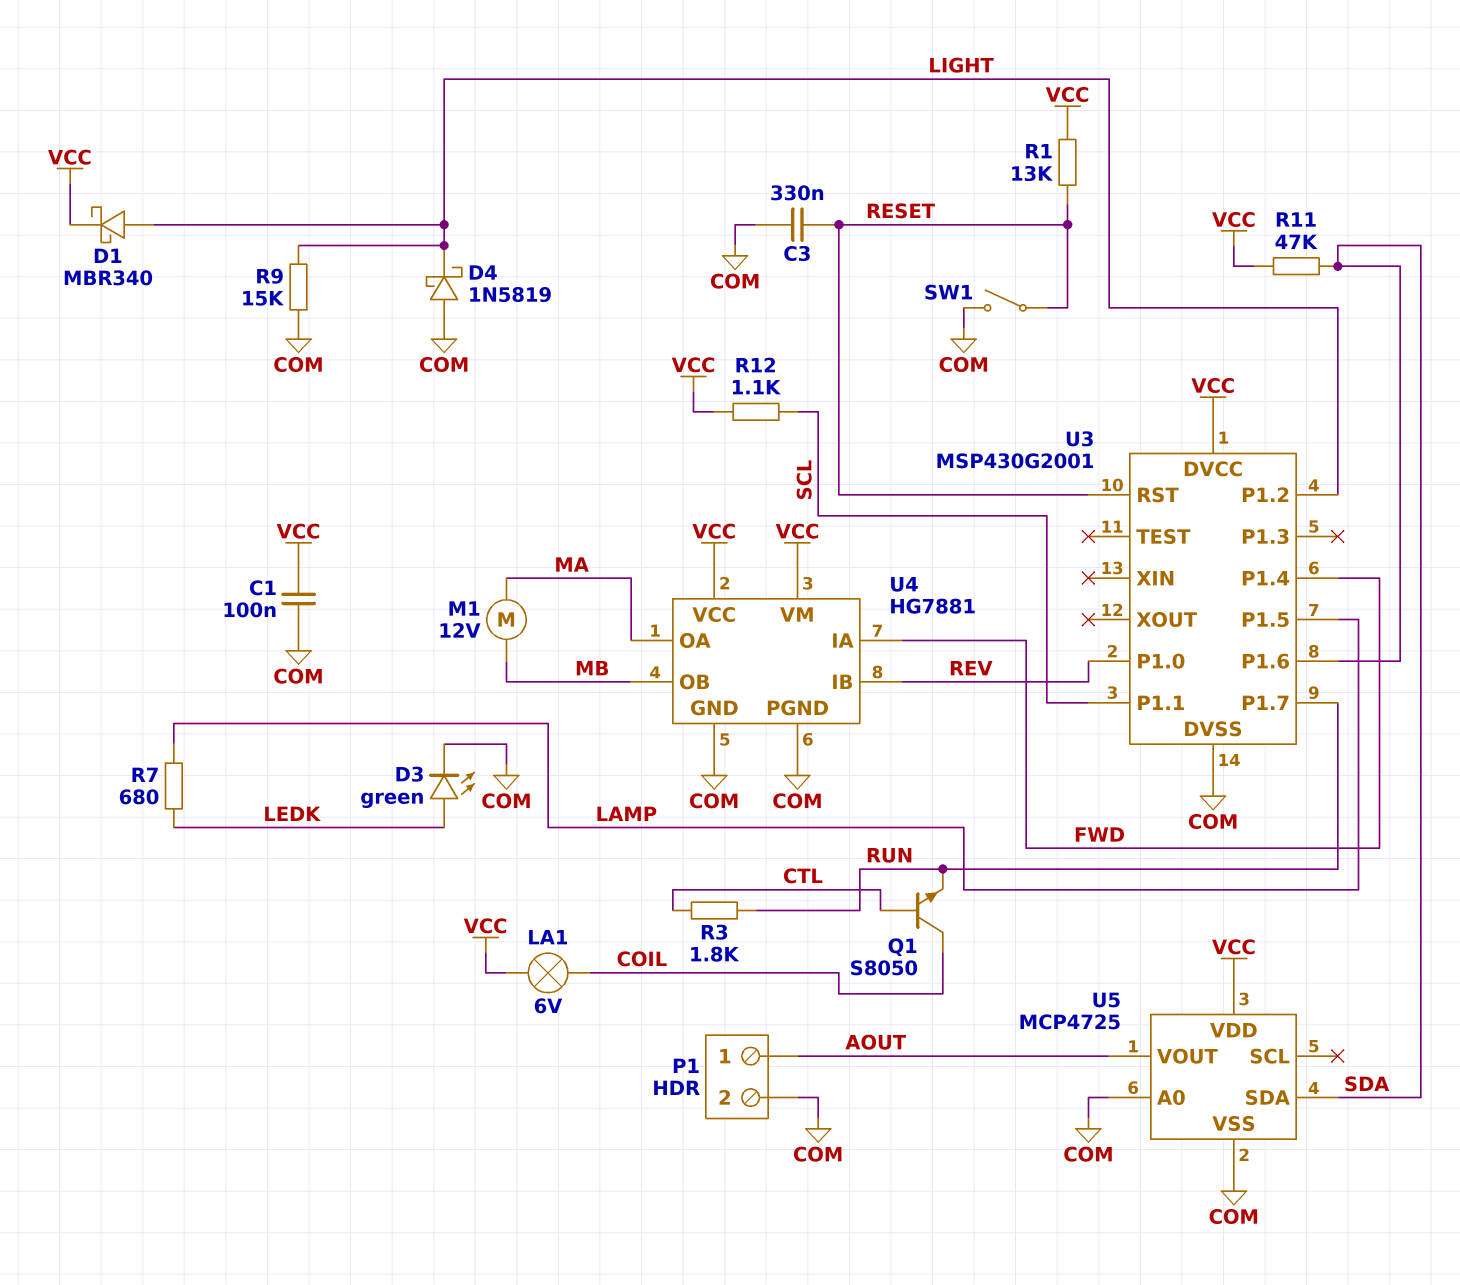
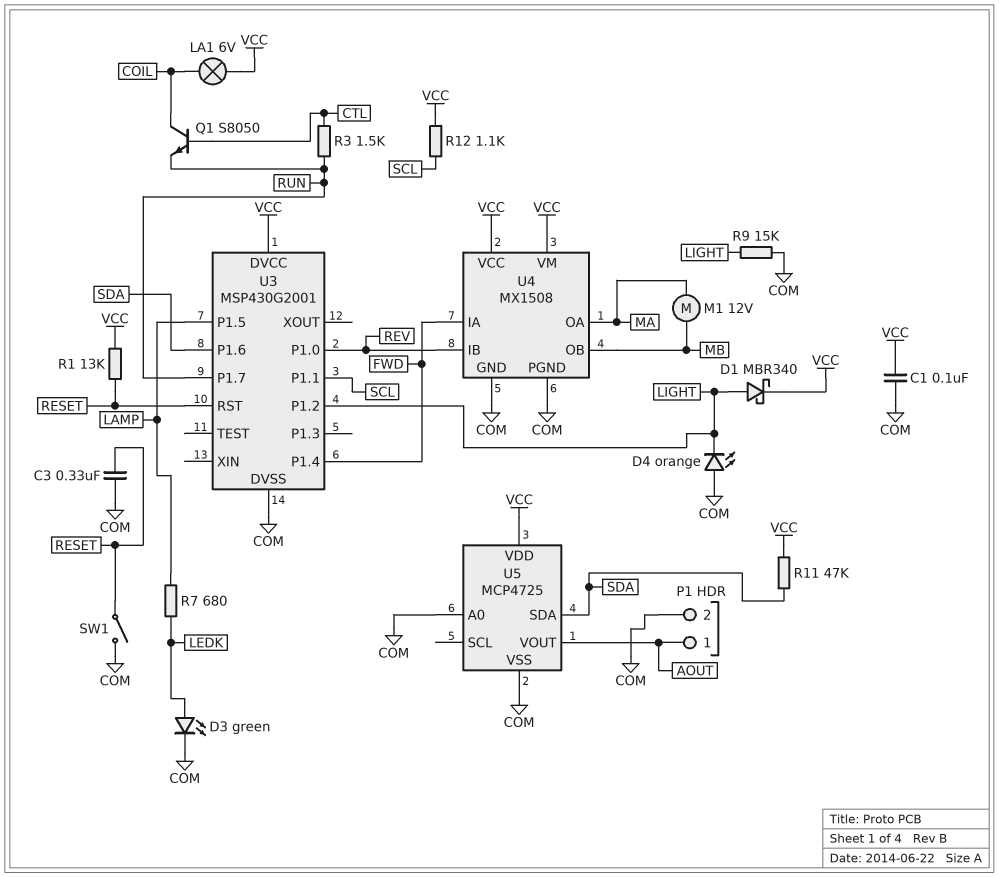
D4: schottky 1N5819 (A COM, K LIGHT) -> LED orange (A COM, K LIGHT)
R3: 1.8k (CTL, RUN) -> 1.5k (CTL, RUN)
U4: HG7881 -> MX1508

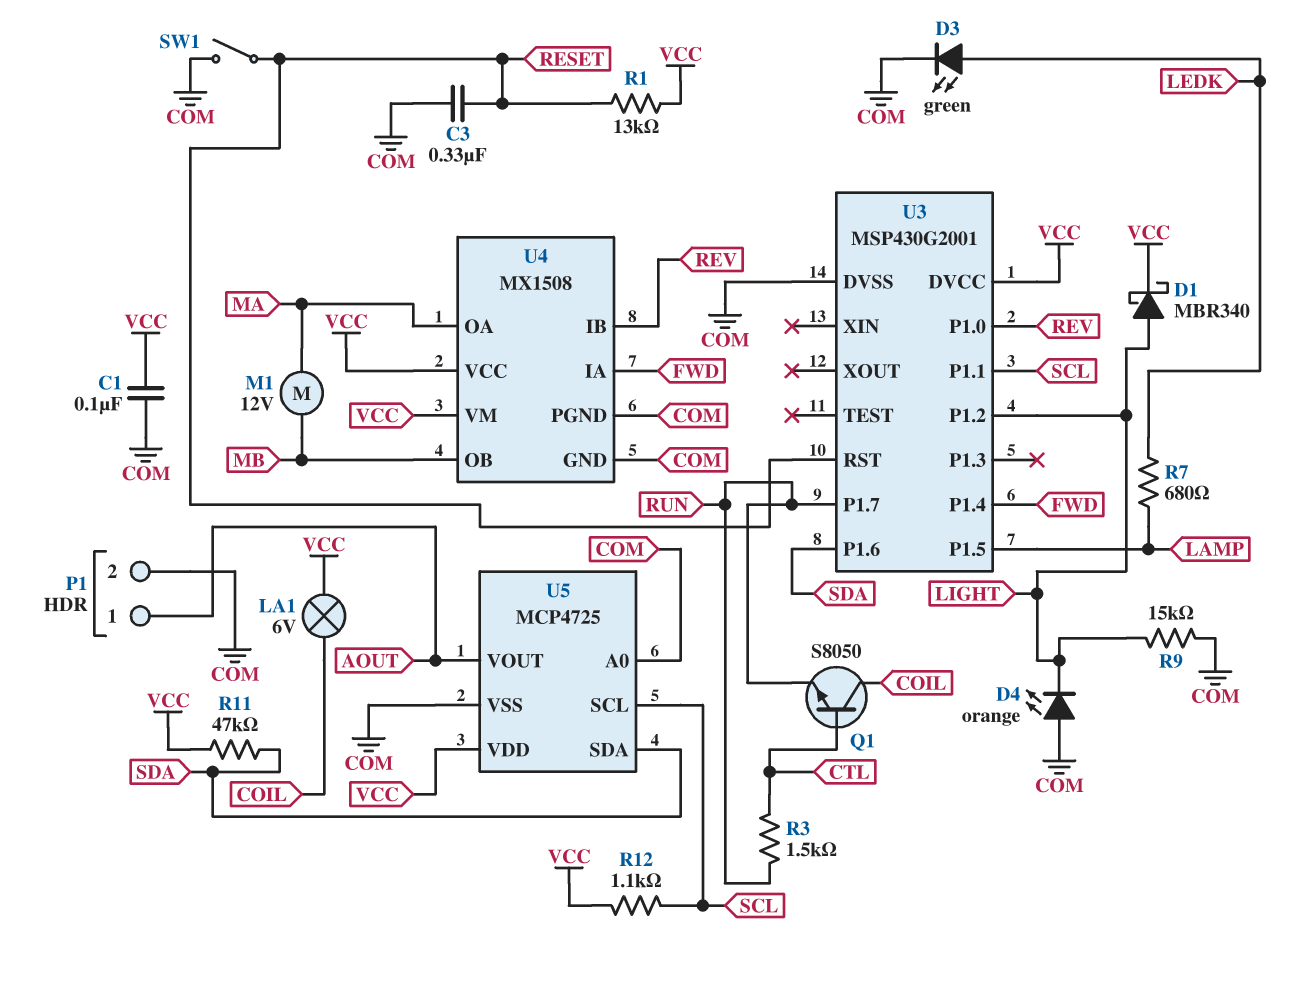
U5 pin SCL: none -> SCL

